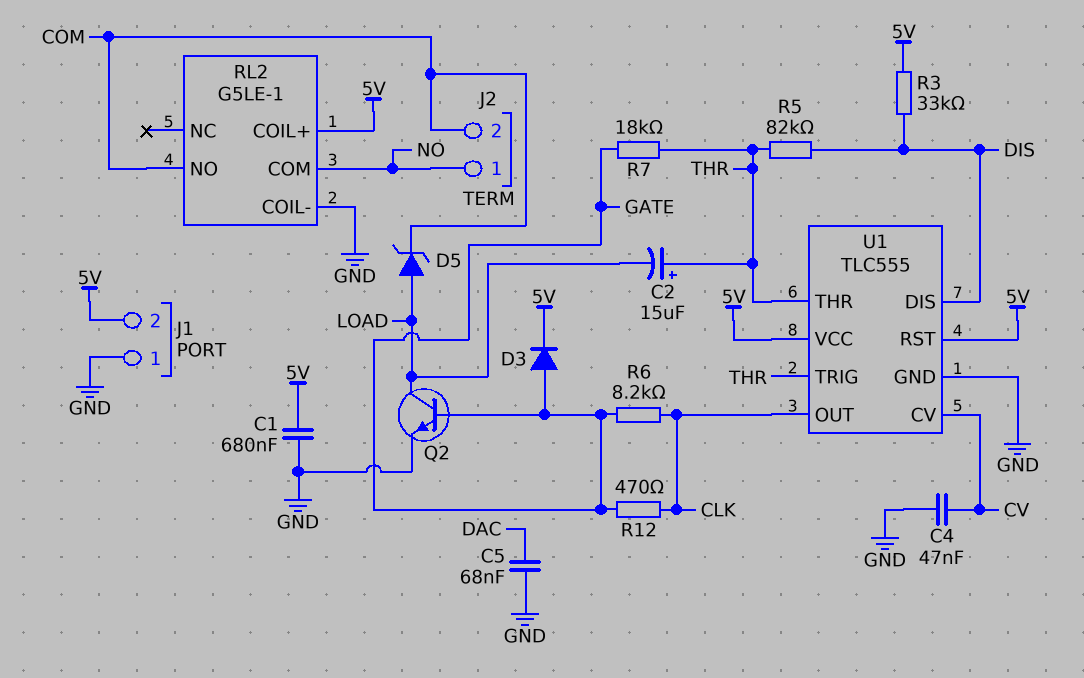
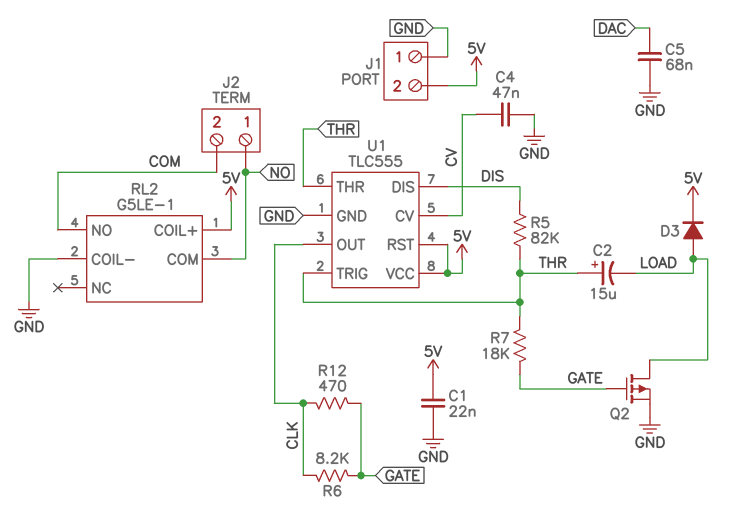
C1: 680nF (5V, GND) -> 22nF (5V, GND)
D3: diode (A GATE, K 5V) -> diode (A LOAD, K 5V)
D5: zener (A LOAD, K COM) -> none
Q2: NPN (B GATE, C LOAD, E GND) -> PMOS (G GATE, D LOAD, S GND)
R3: 33k (5V, DIS) -> none

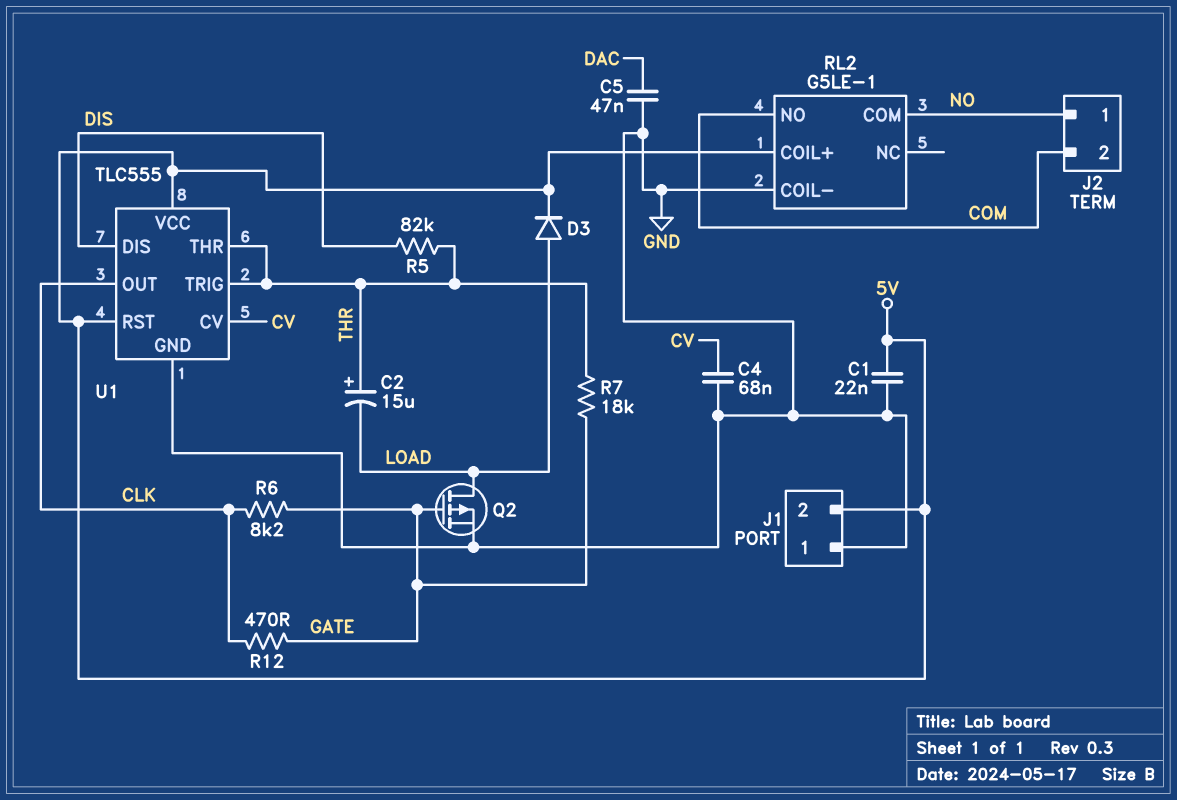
C4: 47nF (CV, GND) -> 68nF (CV, GND)
C5: 68nF (DAC, GND) -> 47nF (DAC, GND)

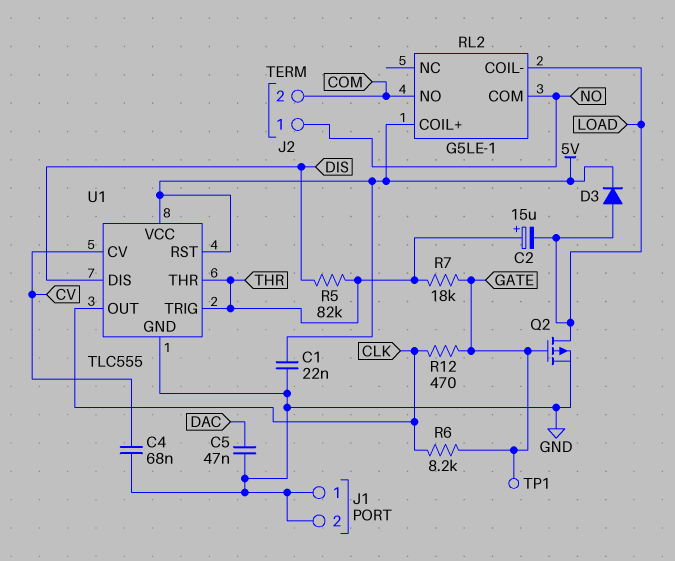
J1 pin 2: 5V -> GND
RL2 pin COIL-: GND -> LOAD
TP1: none -> test point (GATE)

